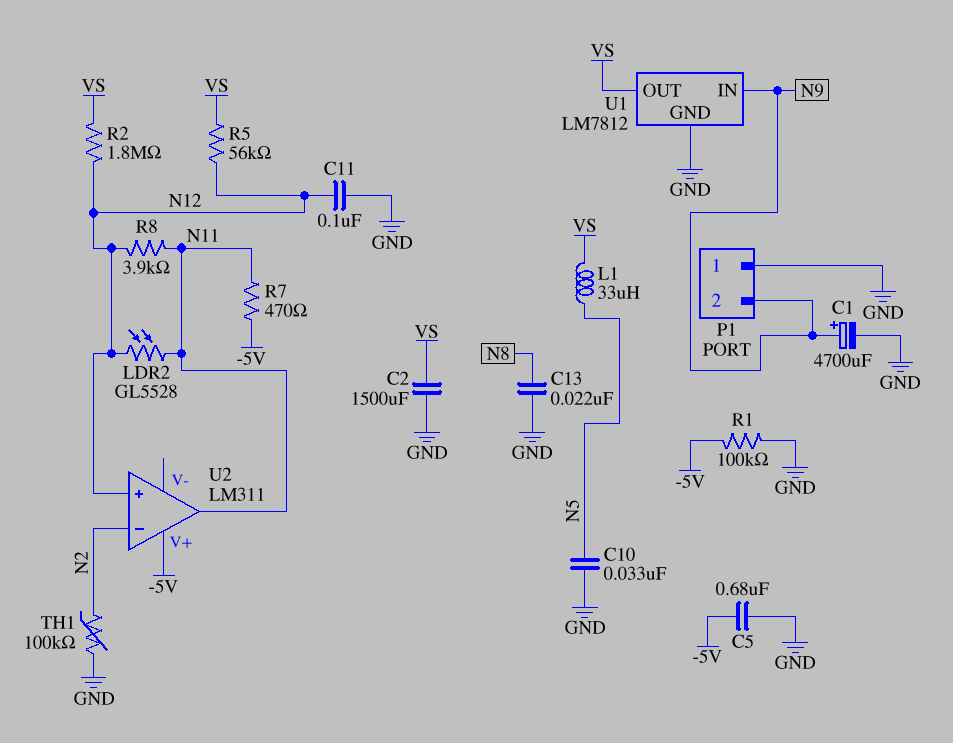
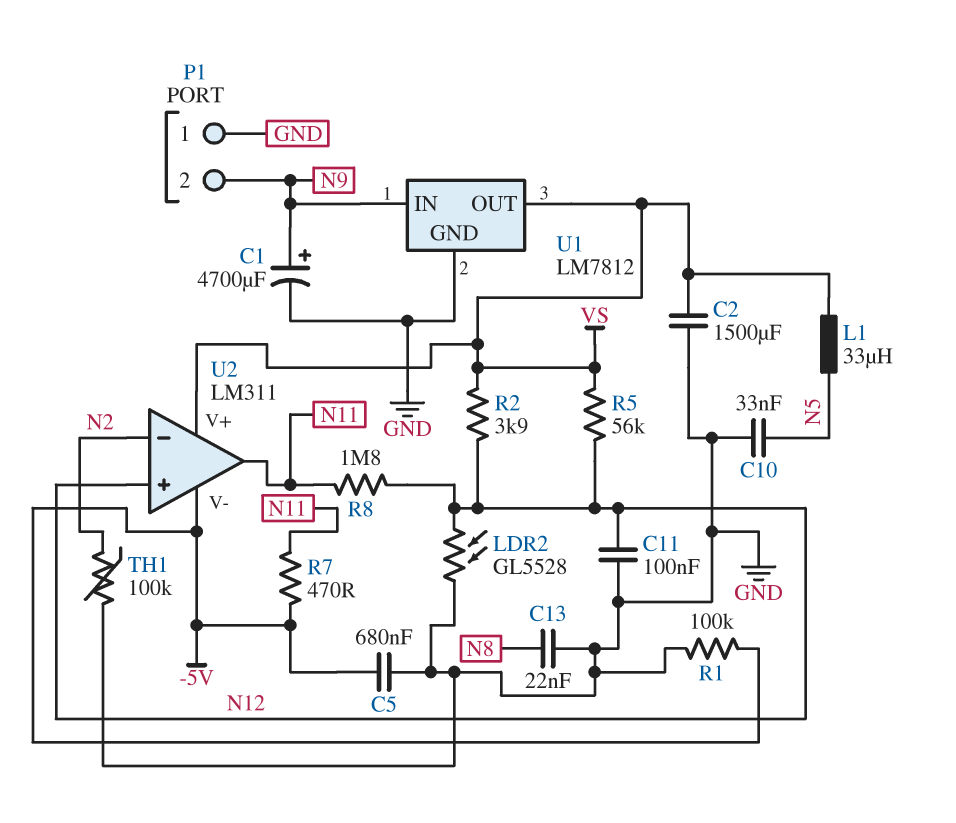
LDR2: GL5528 (N11, N12) -> GL5528 (GND, N12)
R2: 1.8M (N12, VS) -> 3.9k (N12, VS)
R8: 3.9k (N11, N12) -> 1.8M (N11, N12)
U2 pin V+: -5V -> VS
U2 pin V-: none -> -5V

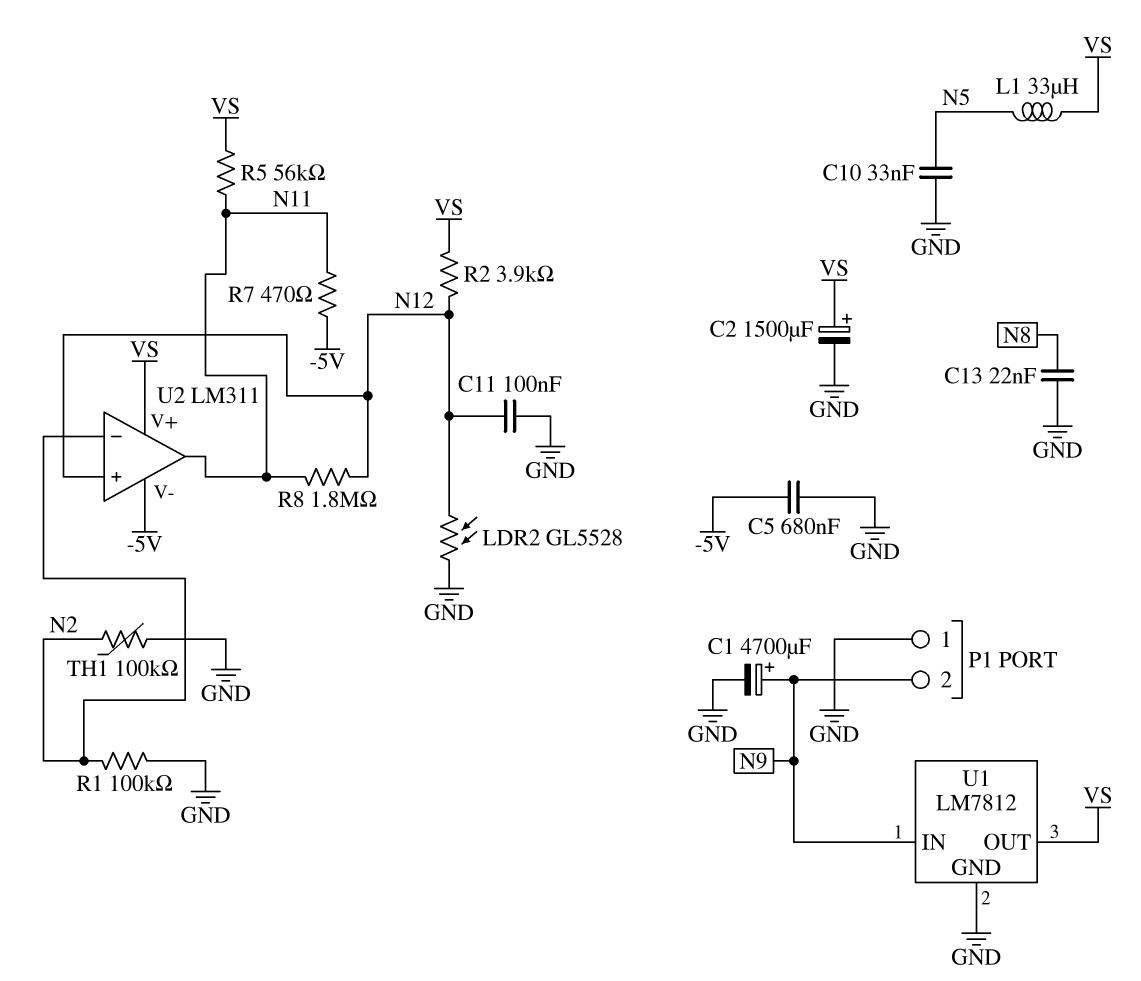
C2: 1500uF (GND, VS) -> 1500uF (plus VS, minus GND)
R1: 100k (-5V, GND) -> 100k (GND, N2)
R5: 56k (N12, VS) -> 56k (N11, VS)

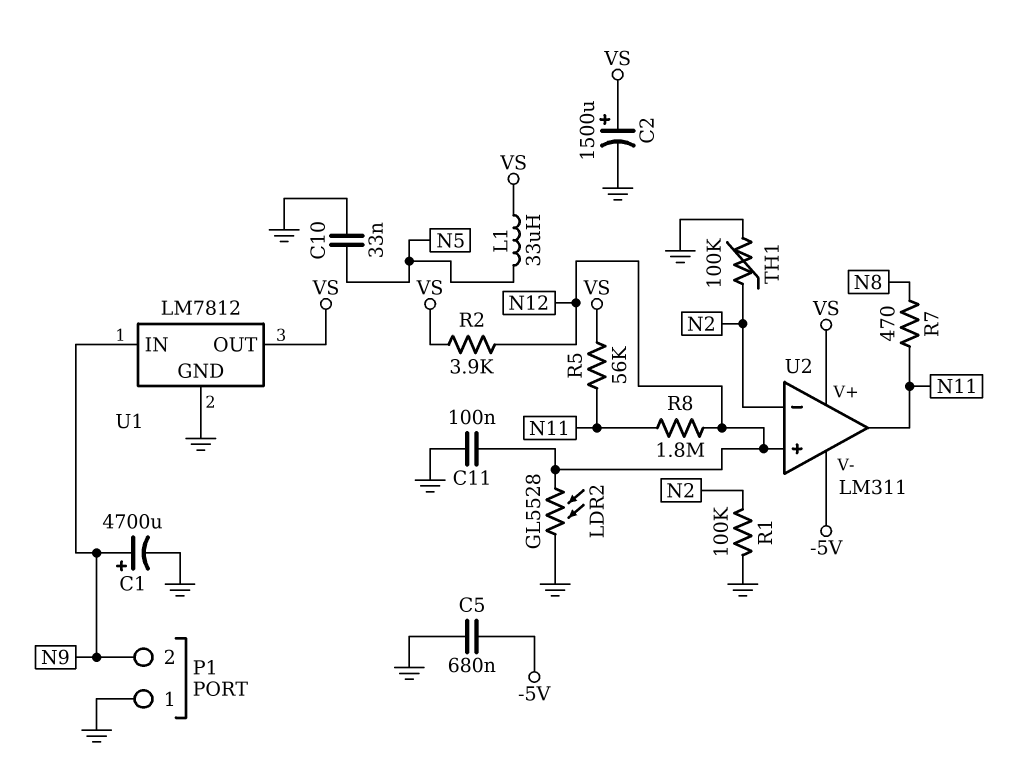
C13: 22nF (GND, N8) -> none
R7: 470 (-5V, N11) -> 470 (N8, N11)

